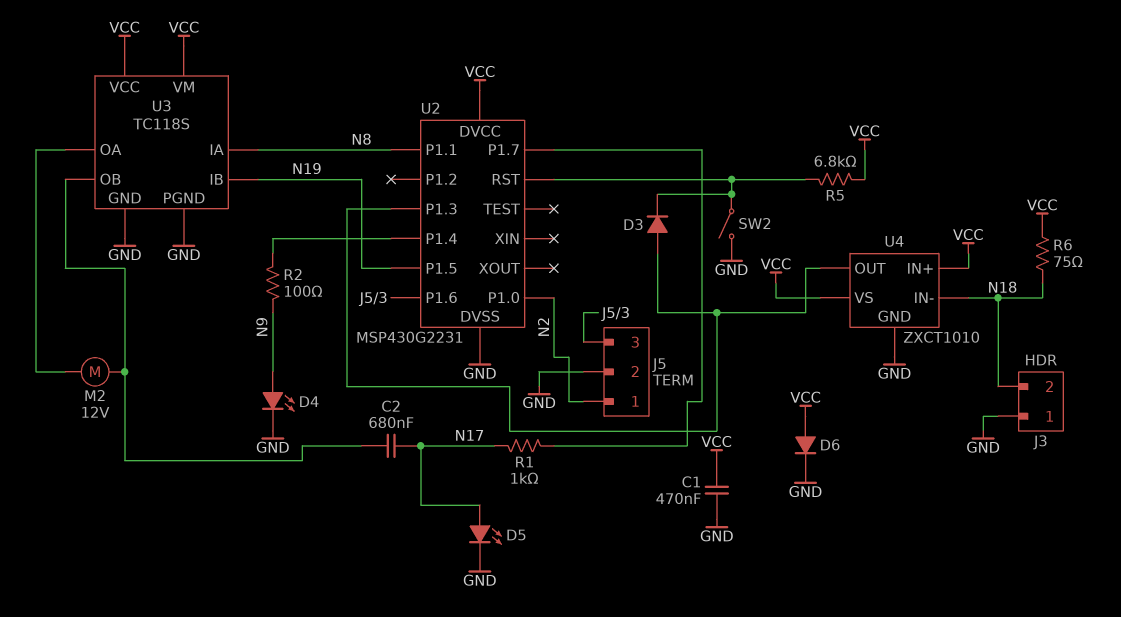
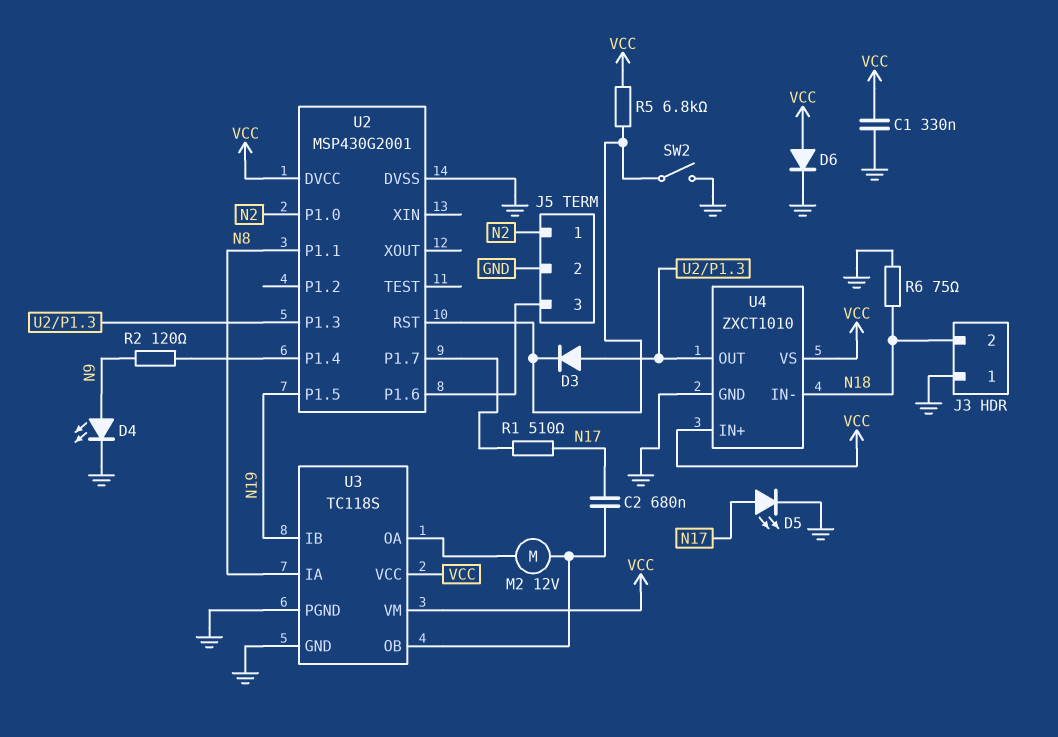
C1: 470nF (GND, VCC) -> 330nF (GND, VCC)
R1: 1k (N17, U2/P1.7) -> 510 (N17, U2/P1.7)
R2: 100 (N9, U2/P1.4) -> 120 (N9, U2/P1.4)
R6: 75 (N18, VCC) -> 75 (GND, N18)
U2: MSP430G2231 -> MSP430G2001

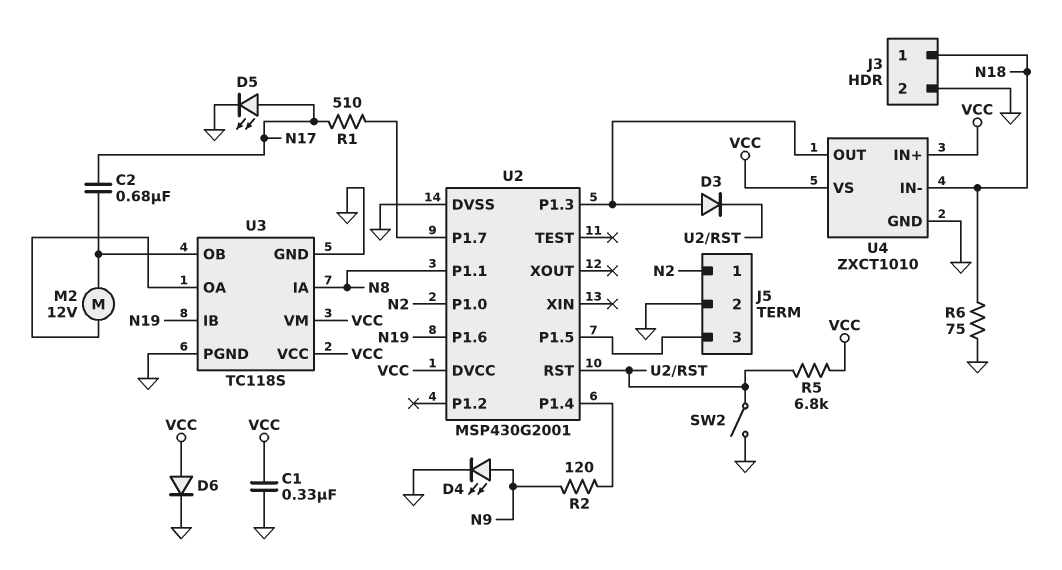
J3 pin 1: GND -> N18
J3 pin 2: N18 -> GND
U2 pin P1.5: N19 -> J5/3
U2 pin P1.6: J5/3 -> N19

